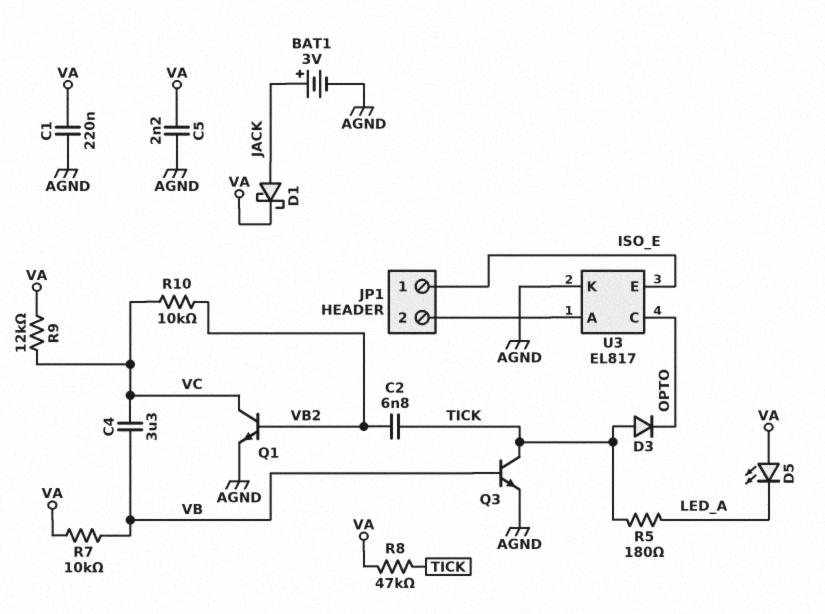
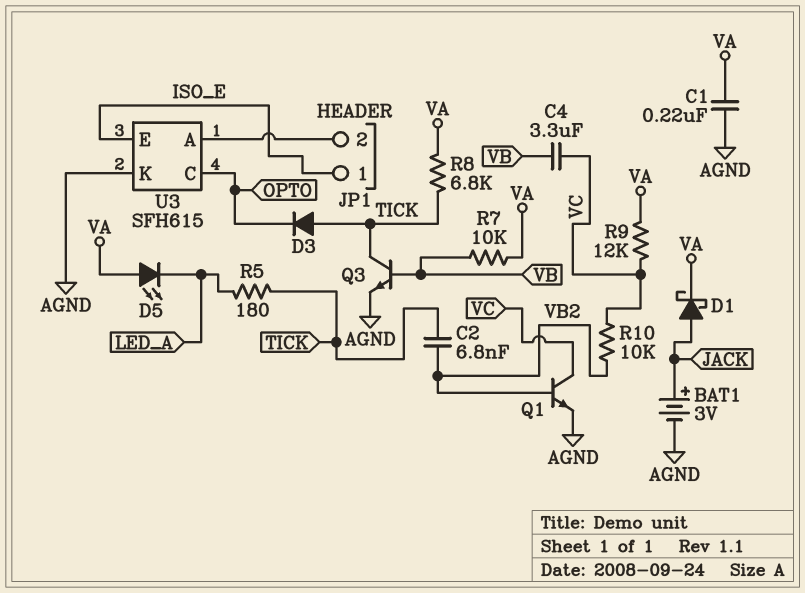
C5: 2.2nF (AGND, VA) -> none
R8: 47k (TICK, VA) -> 6.8k (TICK, VA)
U3: EL817 -> SFH615

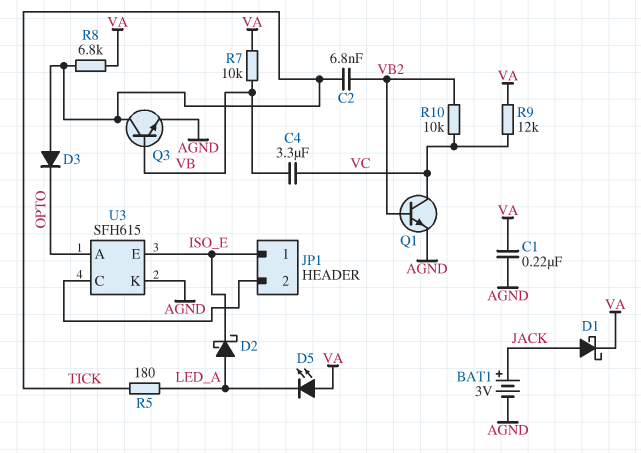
D2: none -> schottky (A LED_A, K ISO_E)
U3 pin A: JP1/2 -> OPTO
U3 pin C: OPTO -> JP1/2

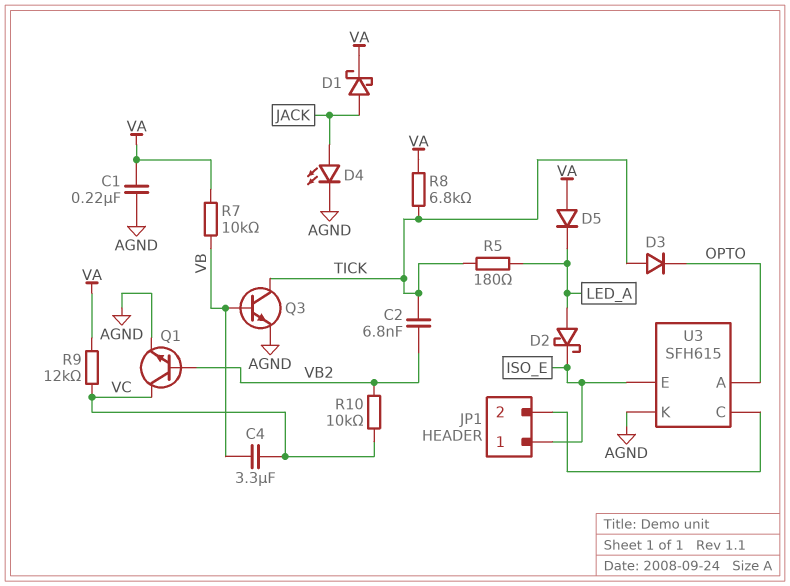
BAT1: 3V (plus JACK, minus AGND) -> none
D4: none -> LED (A JACK, K AGND)
D5: LED (A VA, K LED_A) -> diode (A VA, K LED_A)

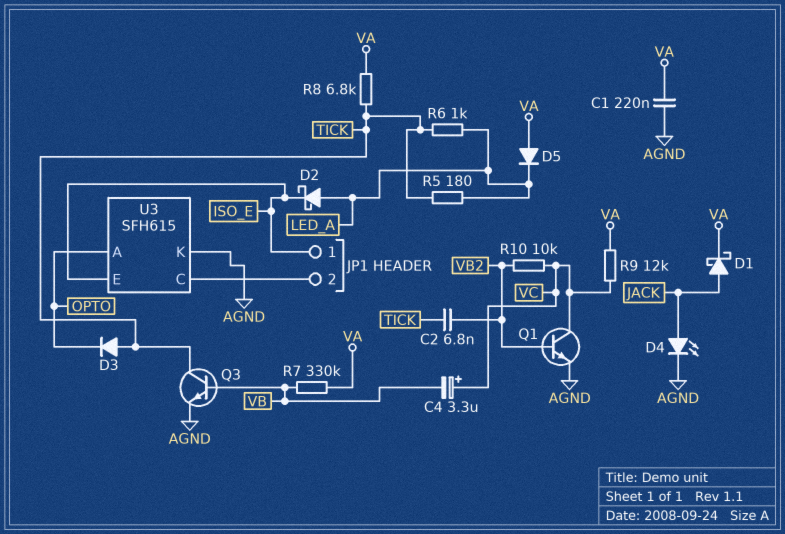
C4: 3.3uF (VB, VC) -> 3.3uF (plus VC, minus VB)
R6: none -> 1k (LED_A, TICK)
R7: 10k (VA, VB) -> 330k (VA, VB)

